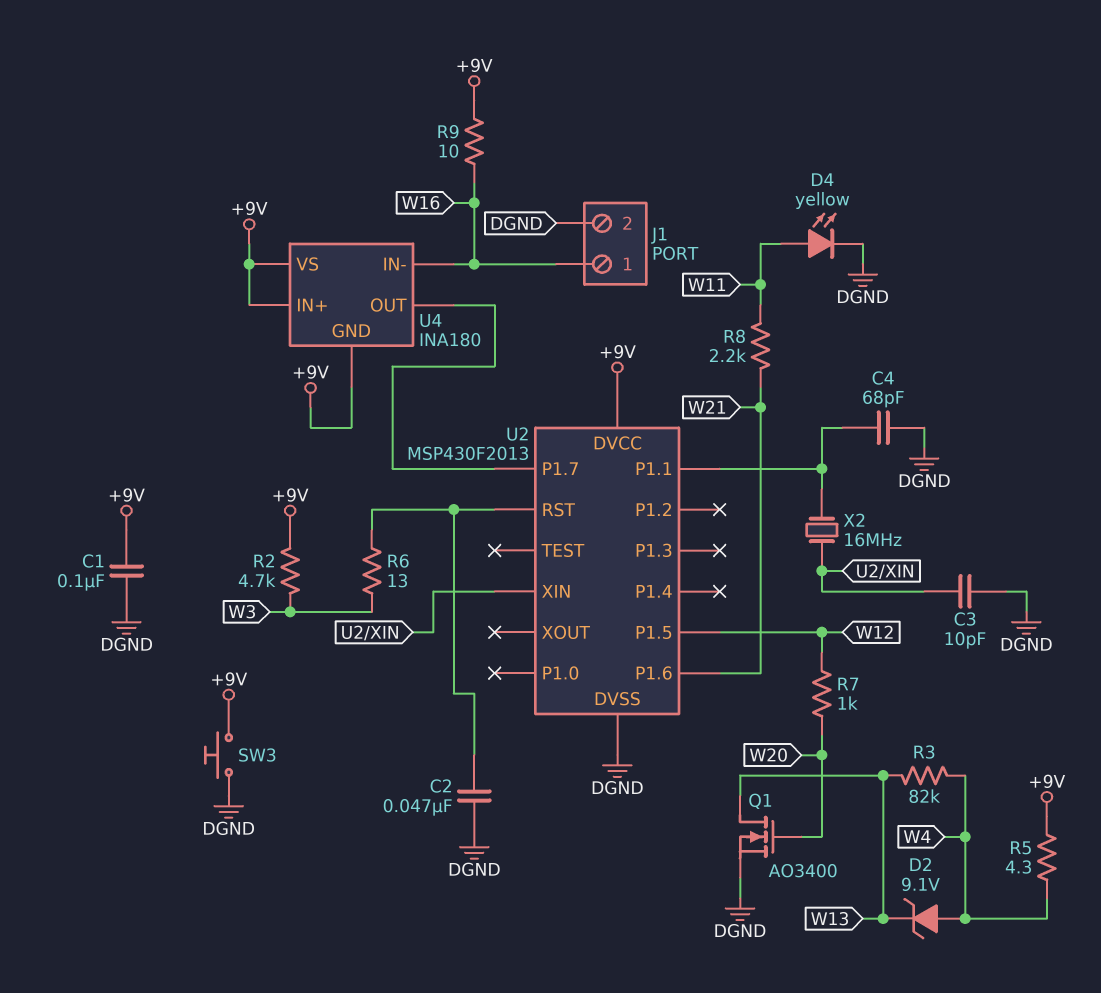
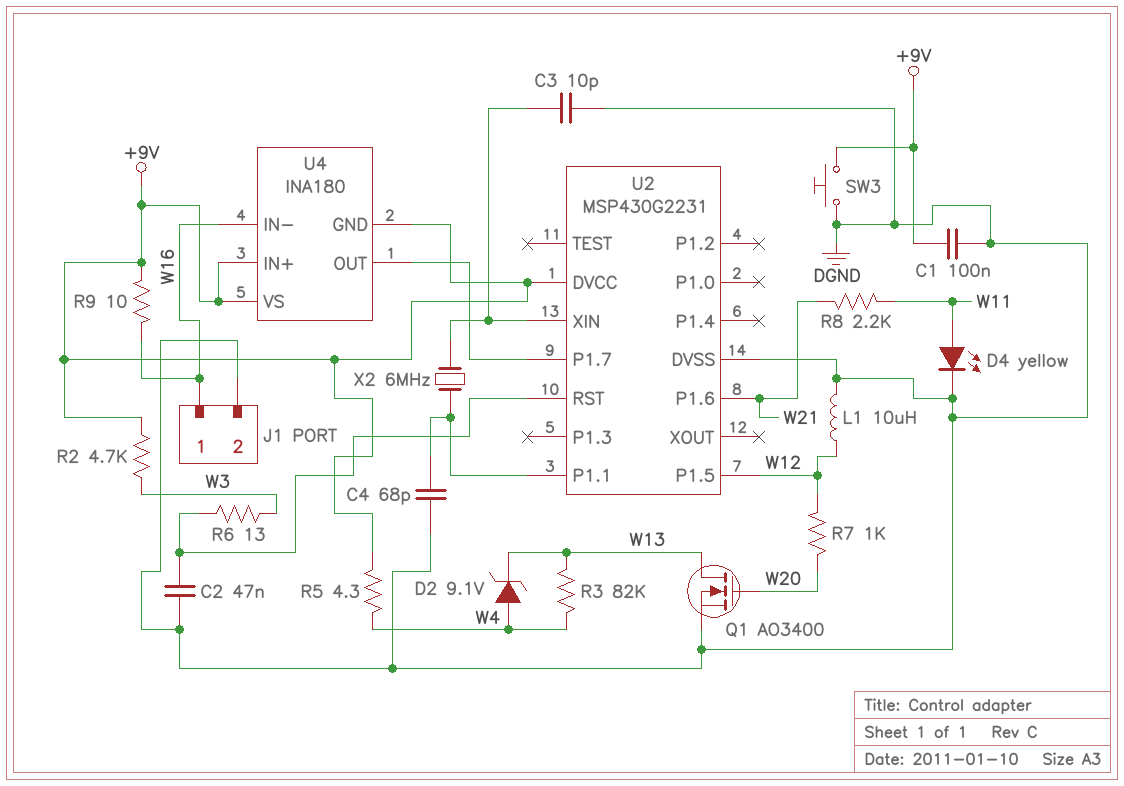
L1: none -> 10uH (DGND, W12)
U2: MSP430F2013 -> MSP430G2231
X2: 16MHz (U2/P1.1, U2/XIN) -> 6MHz (U2/P1.1, U2/XIN)

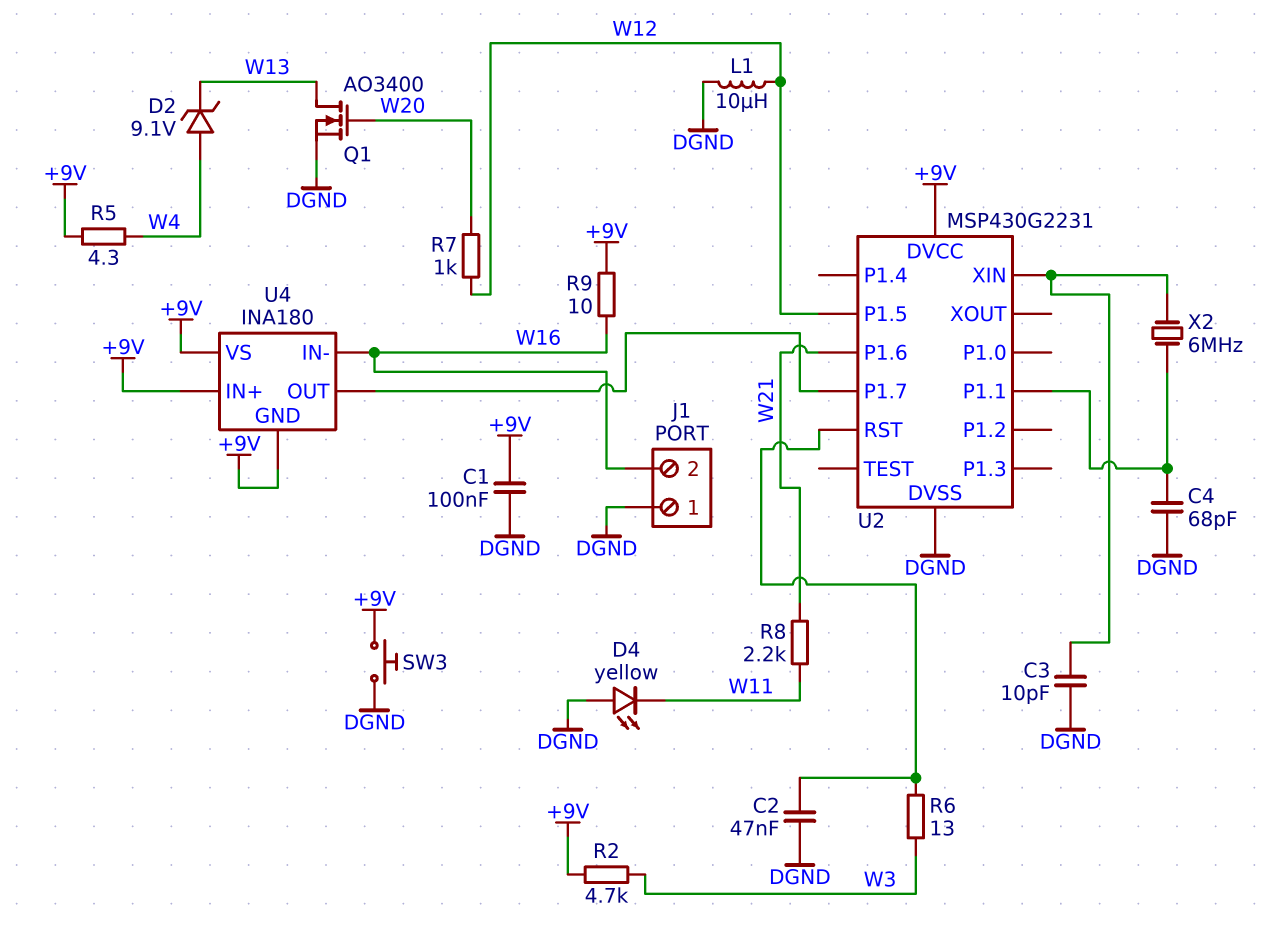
D4: LED yellow (A W11, K DGND) -> LED yellow (A DGND, K W11)
J1 pin 1: W16 -> DGND
J1 pin 2: DGND -> W16
R3: 82k (W4, W13) -> none

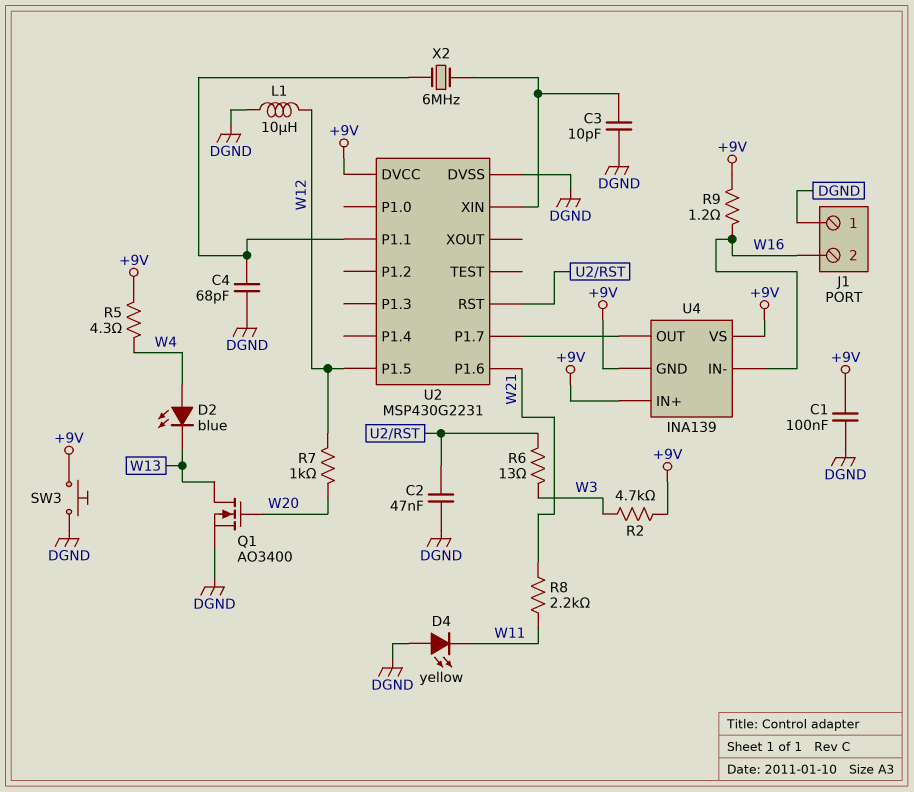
D2: zener 9.1V (A W4, K W13) -> LED blue (A W4, K W13)
R9: 10 (+9V, W16) -> 1.2 (+9V, W16)
U4: INA180 -> INA139

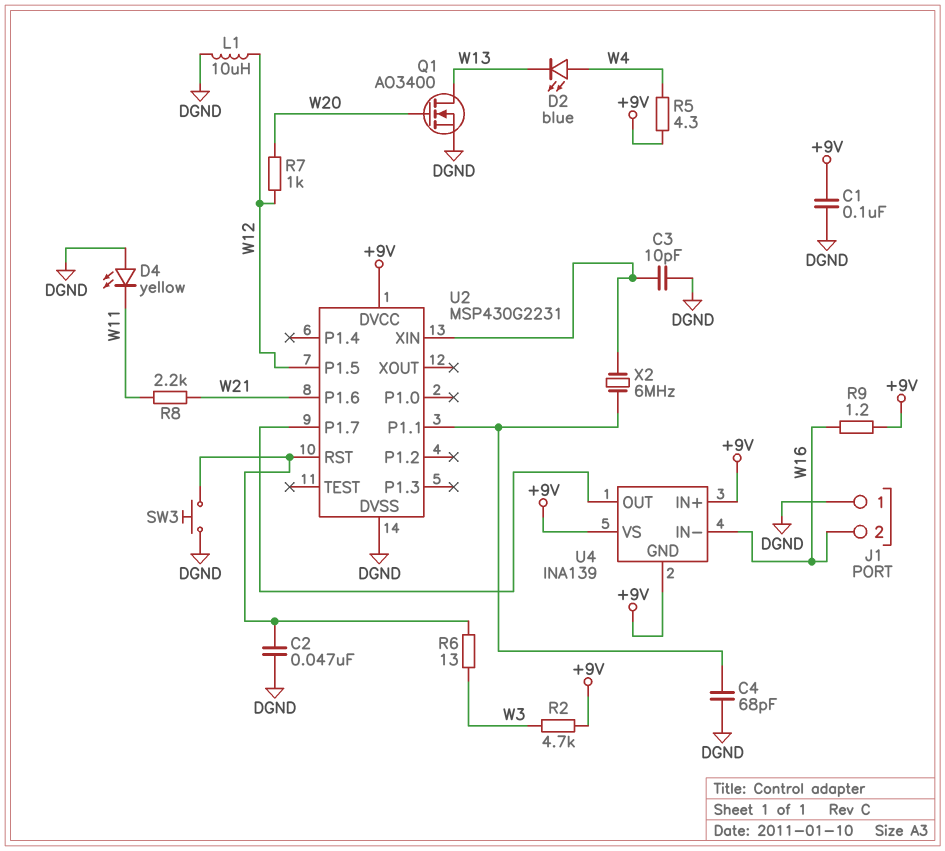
SW3: button (+9V, DGND) -> button (DGND, U2/RST)

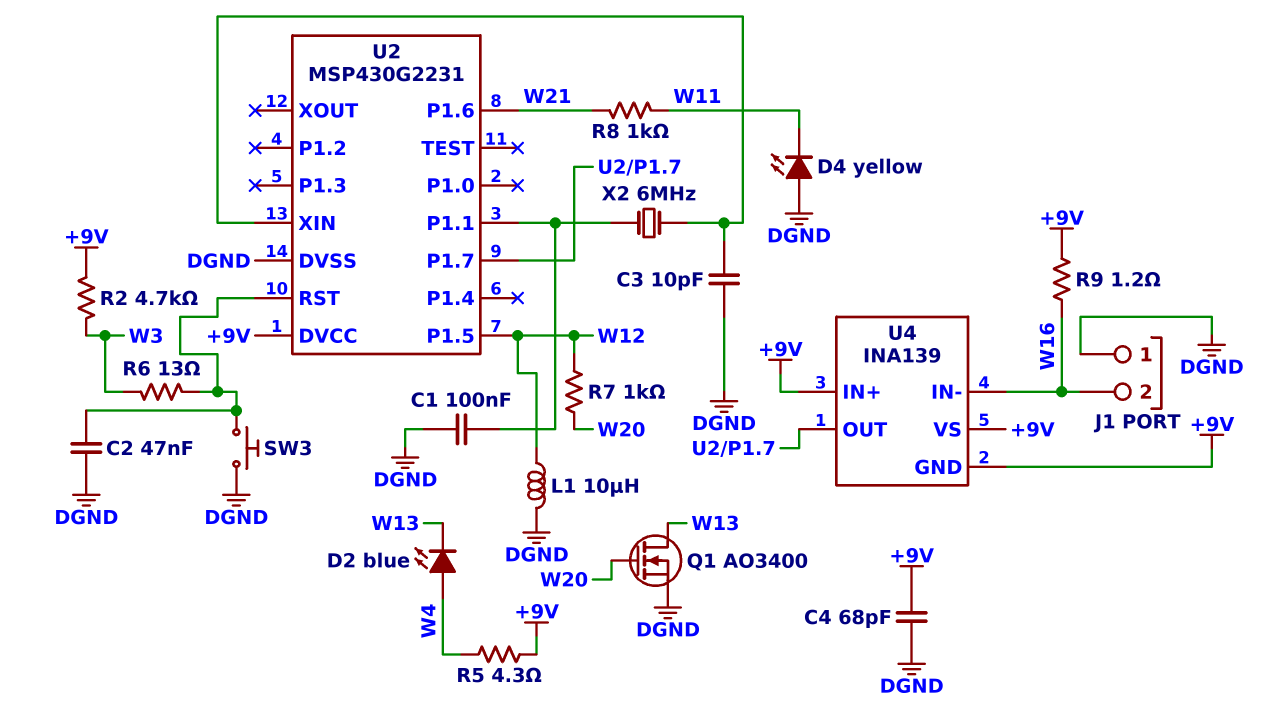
C1: 100nF (+9V, DGND) -> 100nF (DGND, U2/P1.1)
C4: 68pF (DGND, U2/P1.1) -> 68pF (+9V, DGND)
R8: 2.2k (W11, W21) -> 1k (W11, W21)

